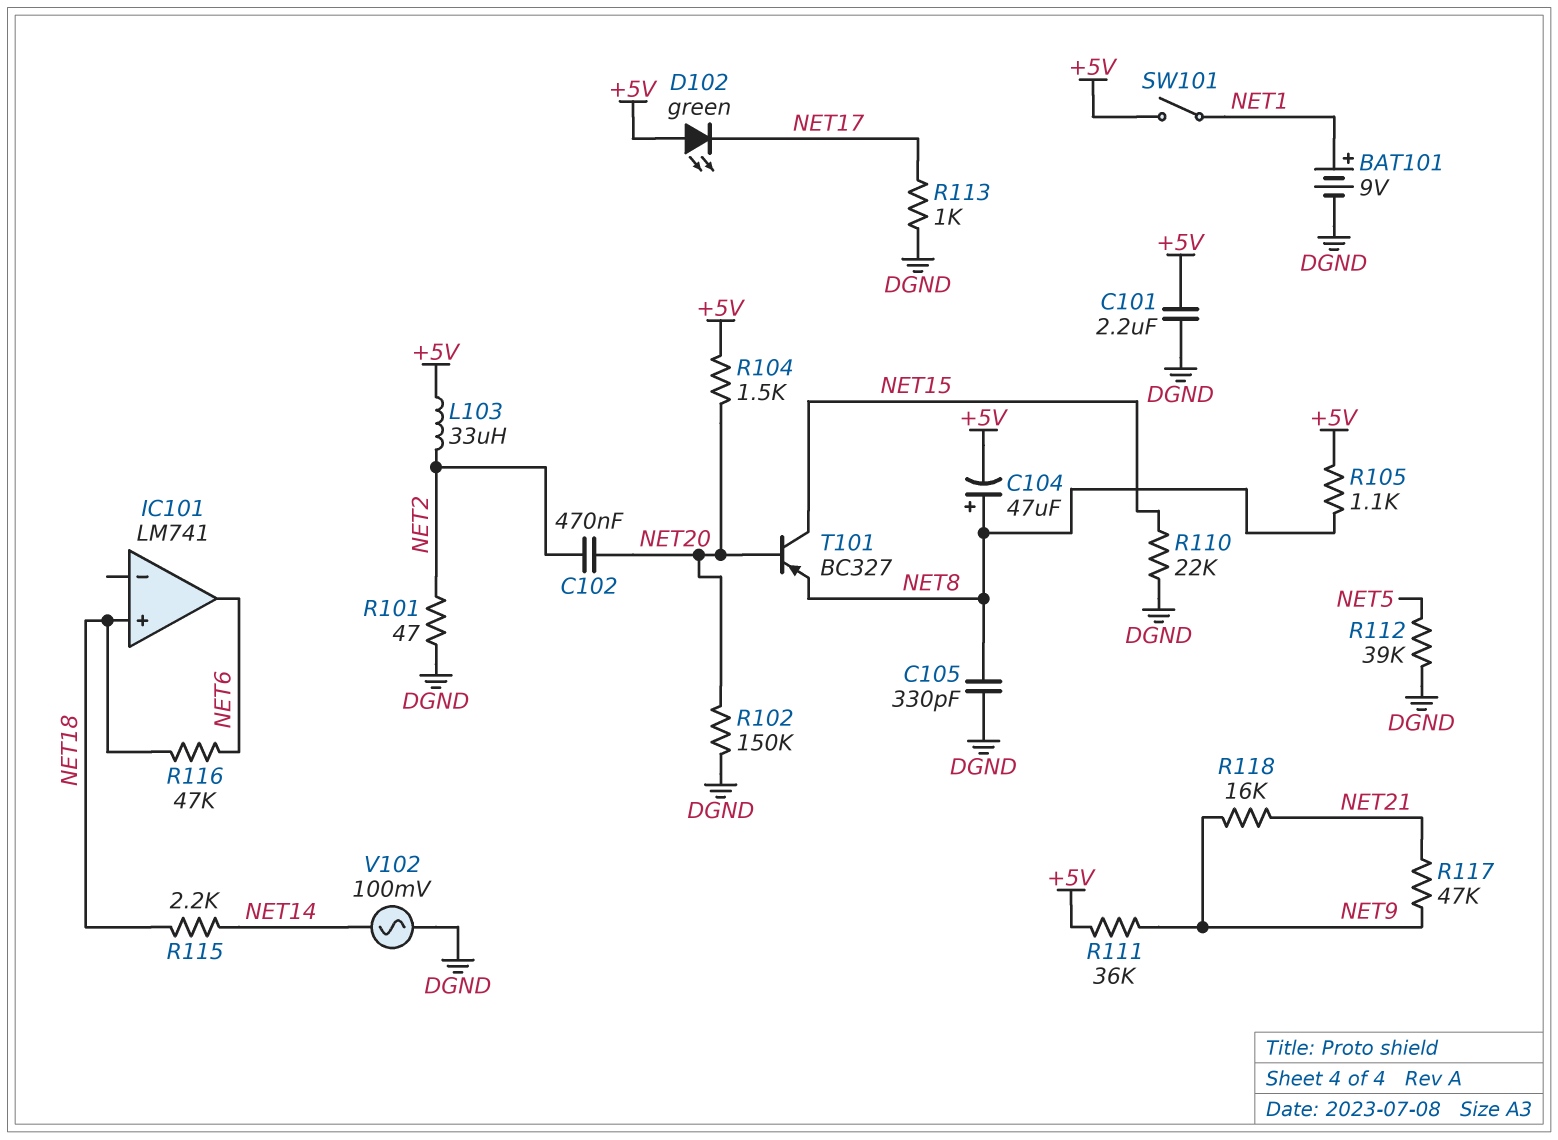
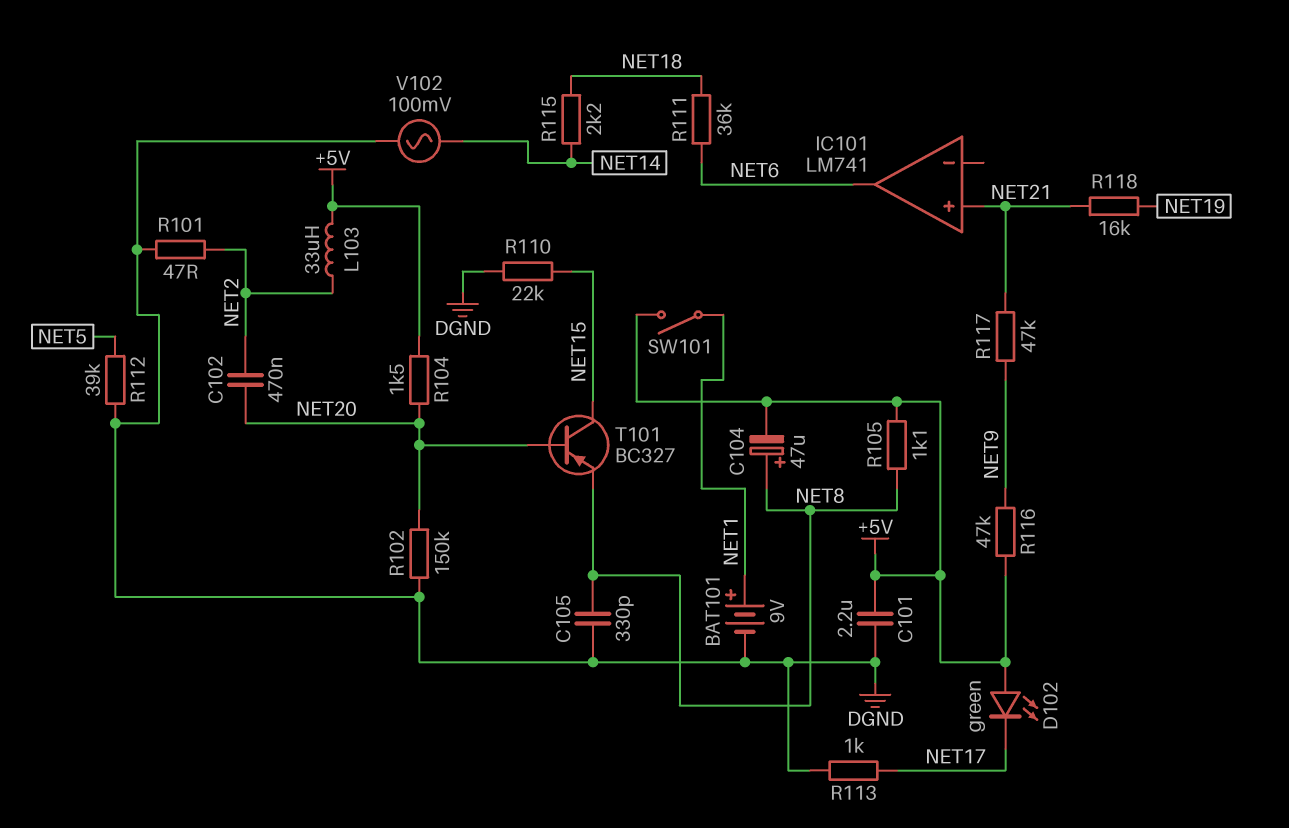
IC101 pin in+: NET18 -> NET21
R111: 36k (+5V, NET9) -> 36k (NET6, NET18)
R116: 47k (NET6, NET18) -> 47k (+5V, NET9)
R118: 16k (NET9, NET21) -> 16k (NET19, NET21)

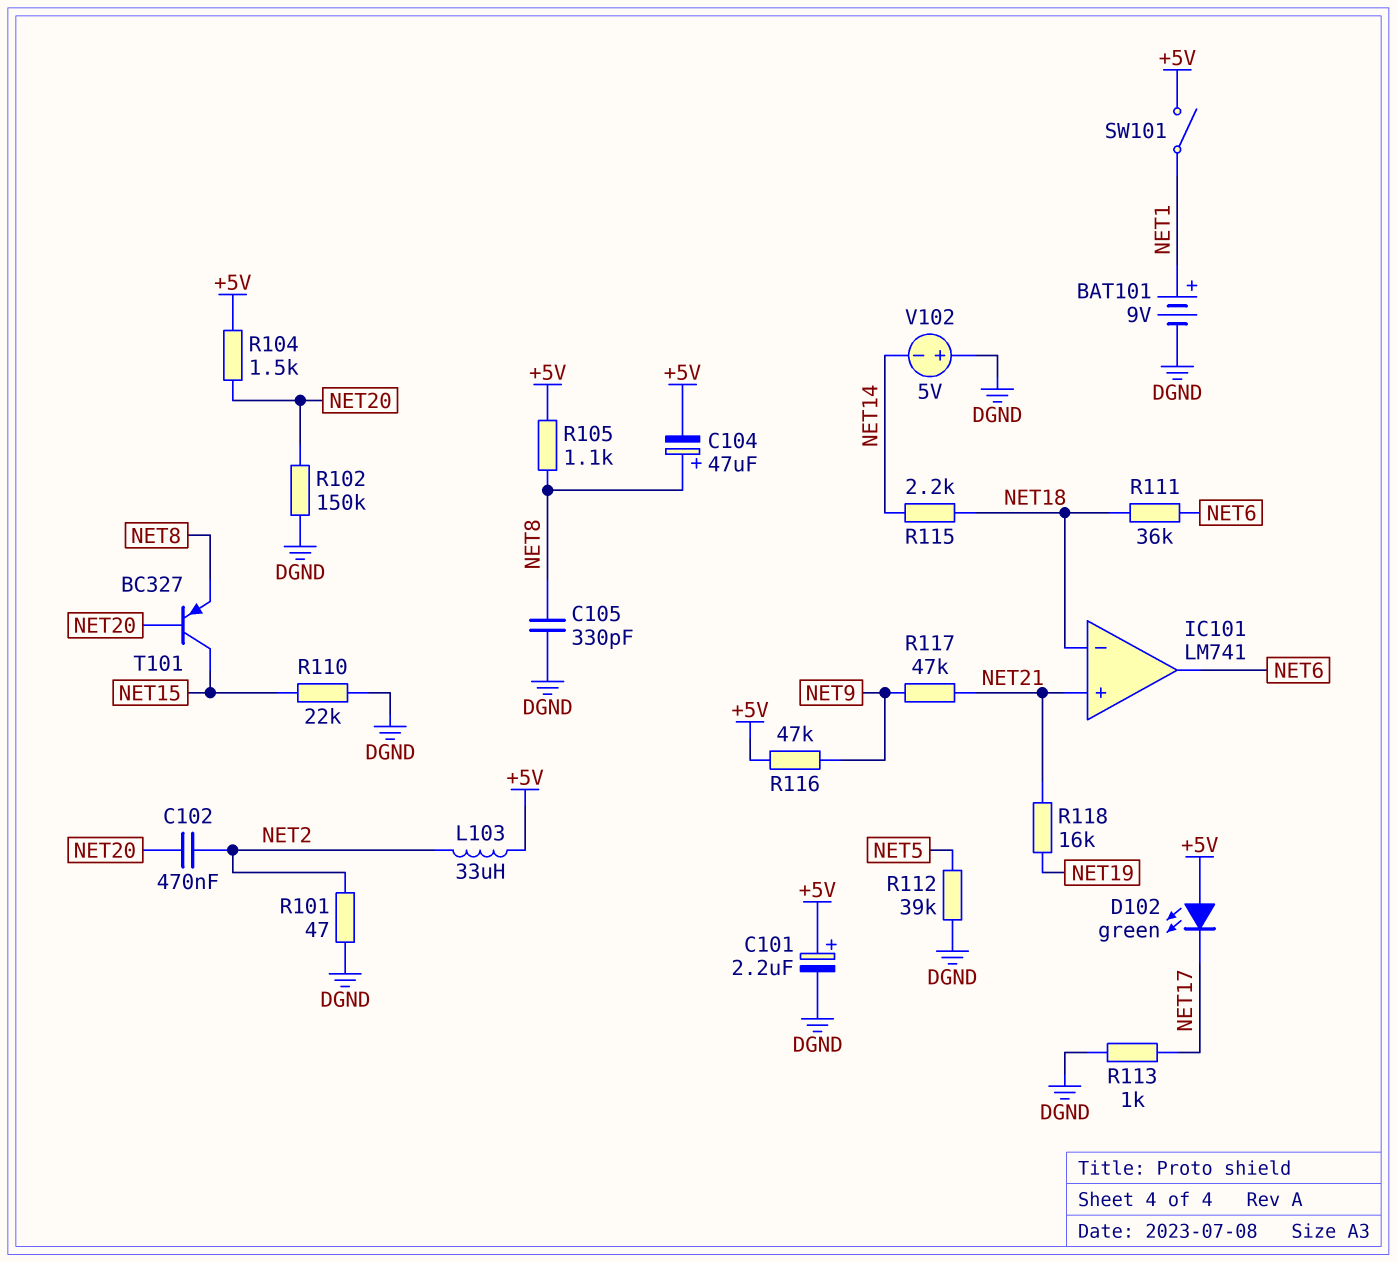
C101: 2.2uF (+5V, DGND) -> 2.2uF (plus +5V, minus DGND)
IC101 pin in-: none -> NET18
V102: AC 100mV (DGND, NET14) -> 5V (plus DGND, minus NET14)

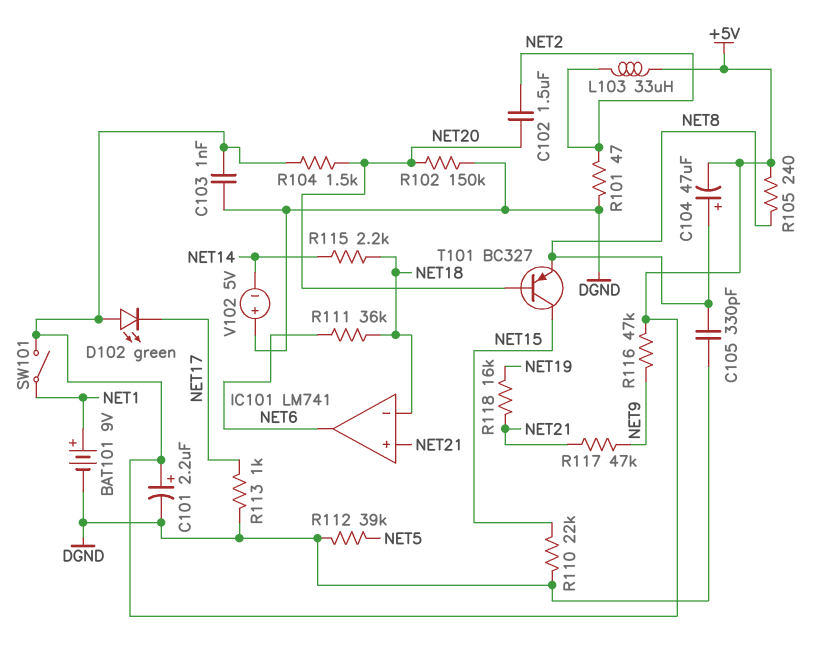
C102: 470nF (NET2, NET20) -> 1.5uF (NET2, NET20)
C103: none -> 1nF (+5V, DGND)
R105: 1.1k (+5V, NET8) -> 240 (+5V, NET8)

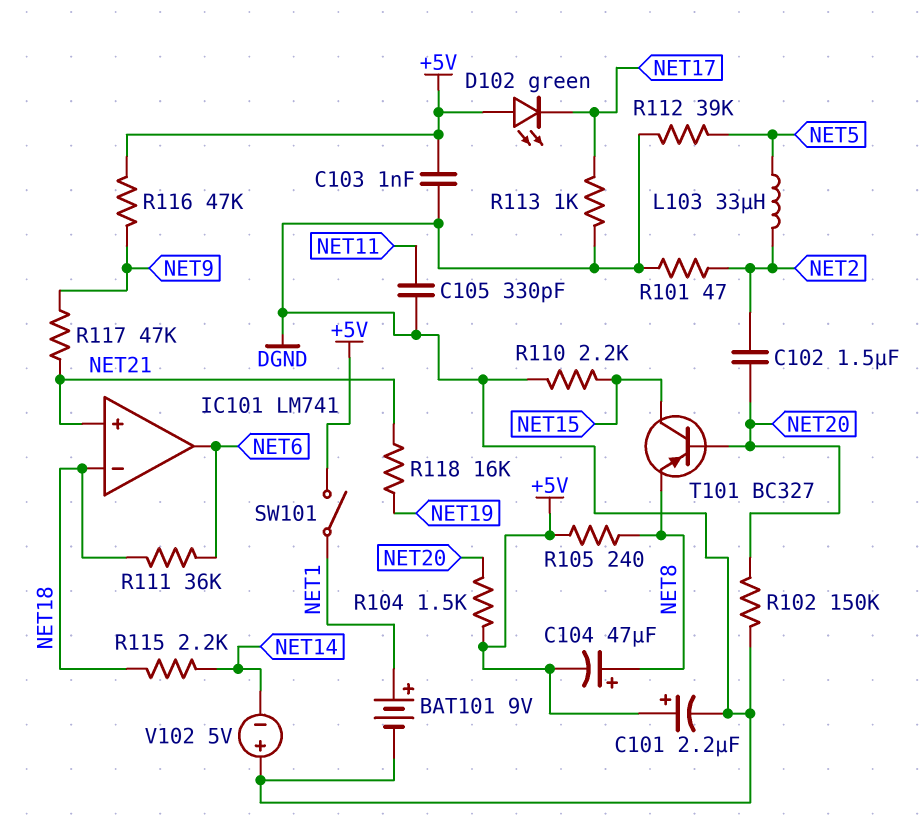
C105: 330pF (DGND, NET8) -> 330pF (DGND, NET11)
L103: 33uH (+5V, NET2) -> 33uH (NET2, NET5)
R110: 22k (DGND, NET15) -> 2.2k (DGND, NET15)

